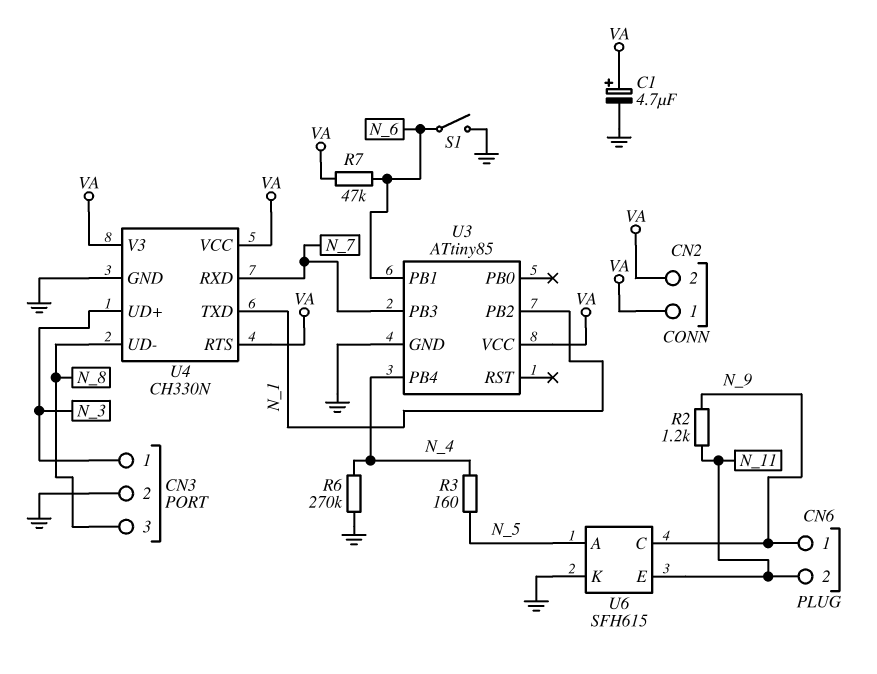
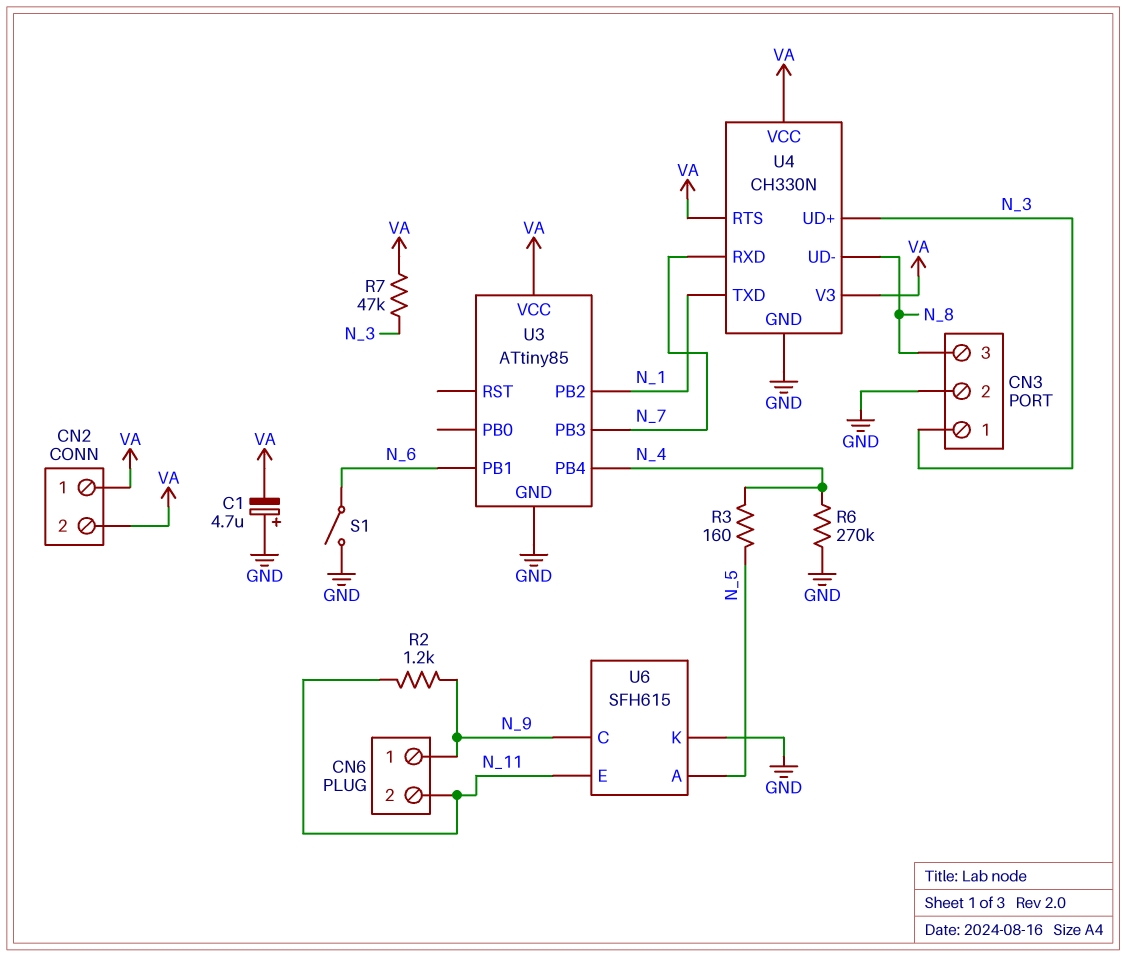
C1: 4.7uF (plus VA, minus GND) -> 4.7uF (plus GND, minus VA)
R7: 47k (N_6, VA) -> 47k (N_3, VA)

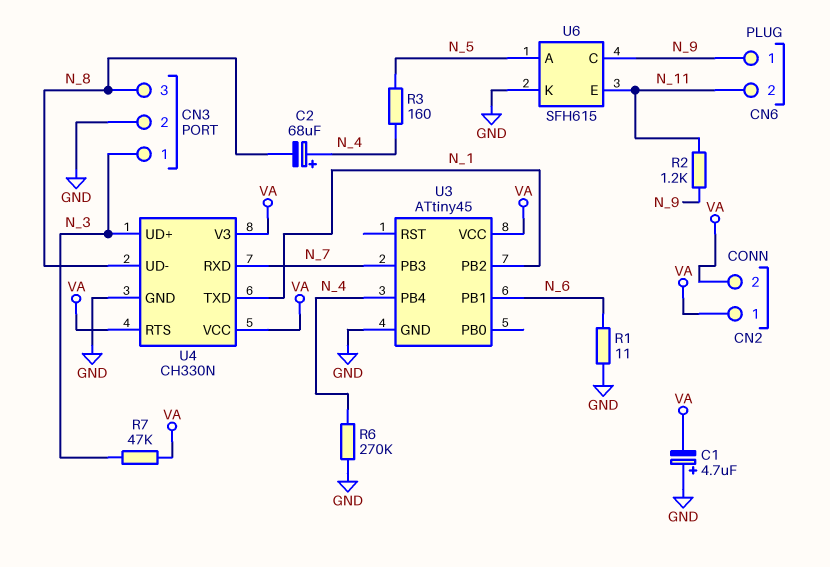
C2: none -> 68uF (plus N_4, minus N_8)
R1: none -> 11 (GND, N_6)
S1: switch (GND, N_6) -> none
U3: ATtiny85 -> ATtiny45

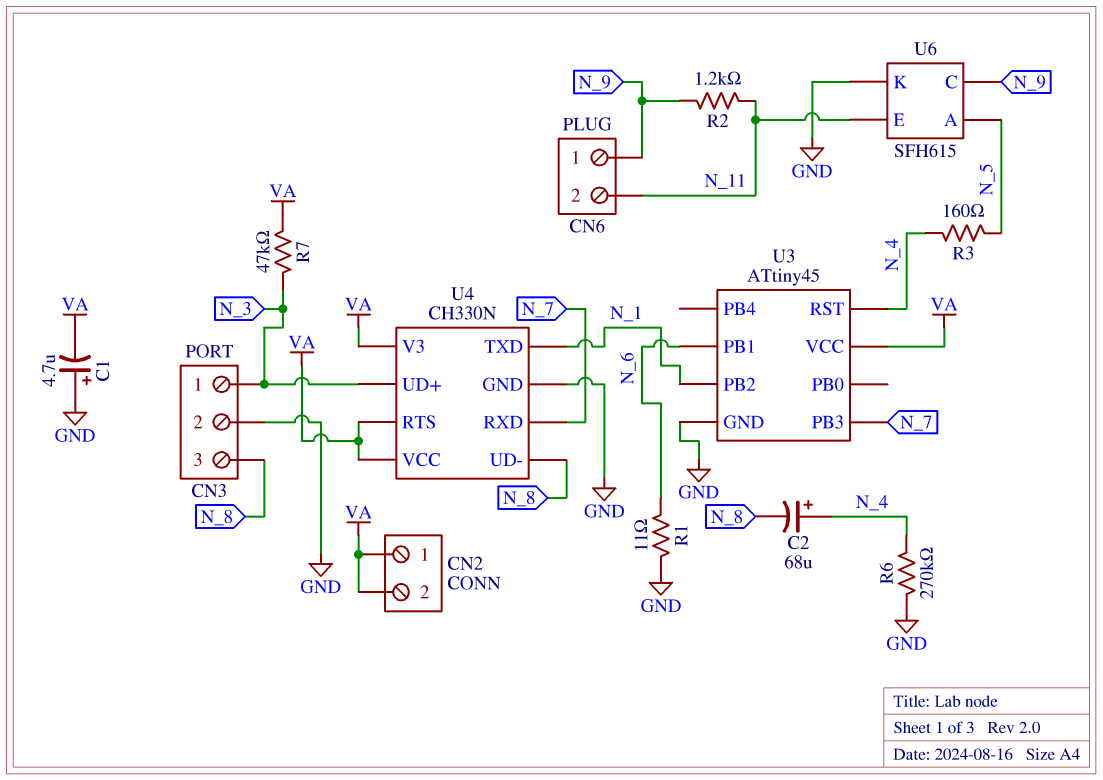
U3 pin PB4: N_4 -> none
U3 pin RST: none -> N_4

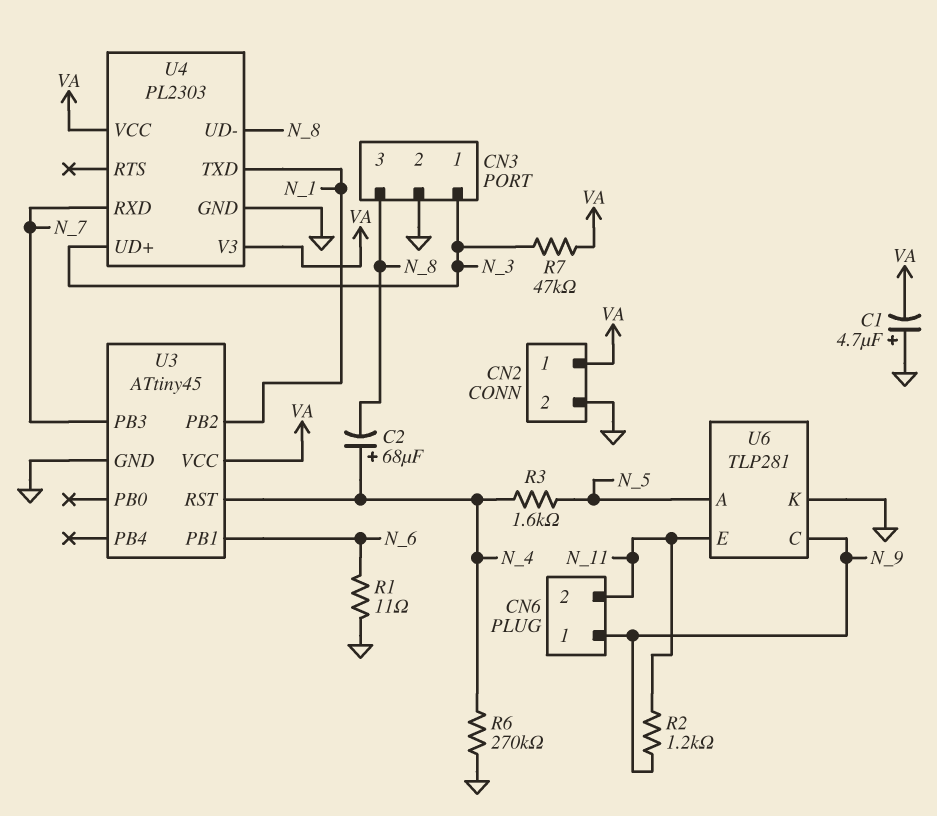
CN2 pin 2: VA -> GND
R3: 160 (N_4, N_5) -> 1.6k (N_4, N_5)
U4: CH330N -> PL2303
U4 pin RTS: VA -> none
U6: SFH615 -> TLP281

